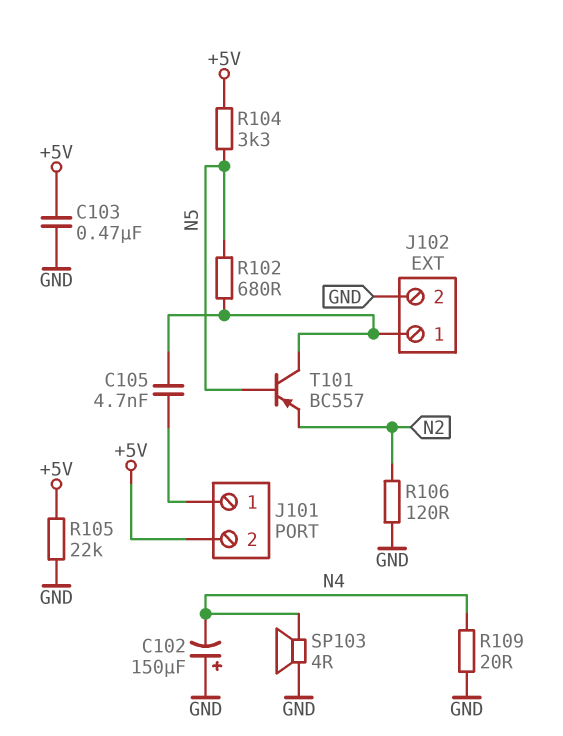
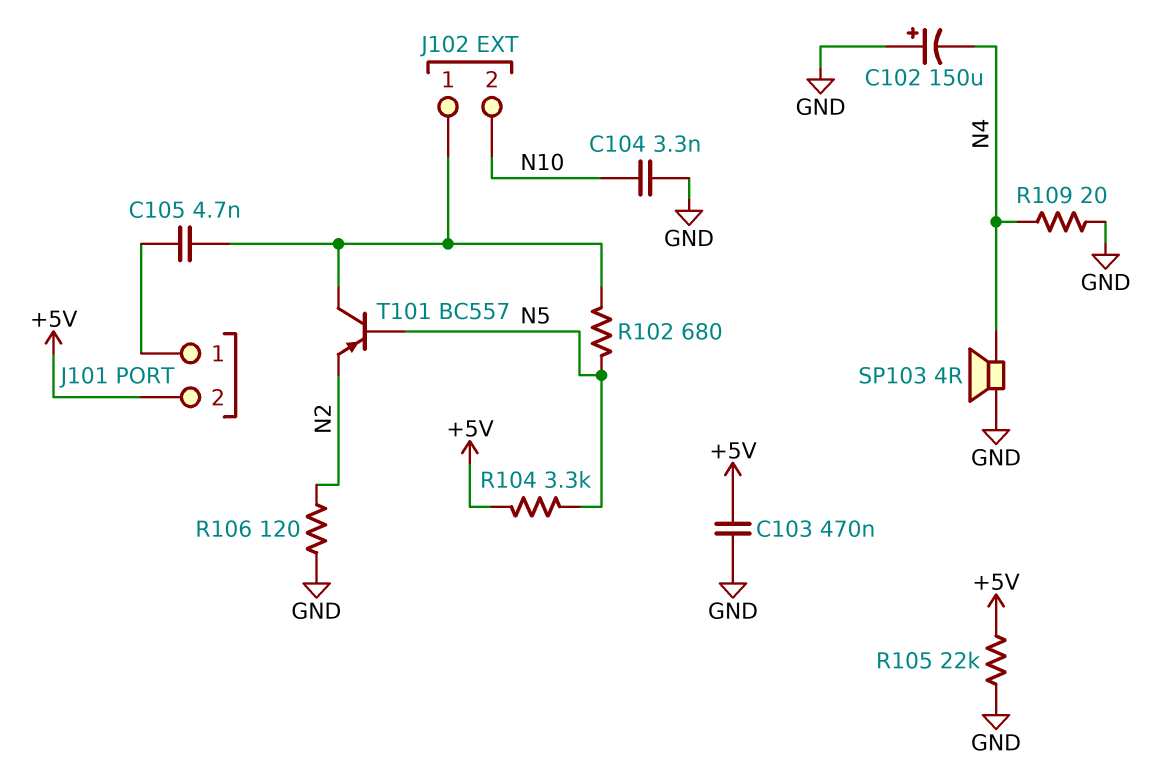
C104: none -> 3.3nF (GND, N10)
J102 pin 2: GND -> N10

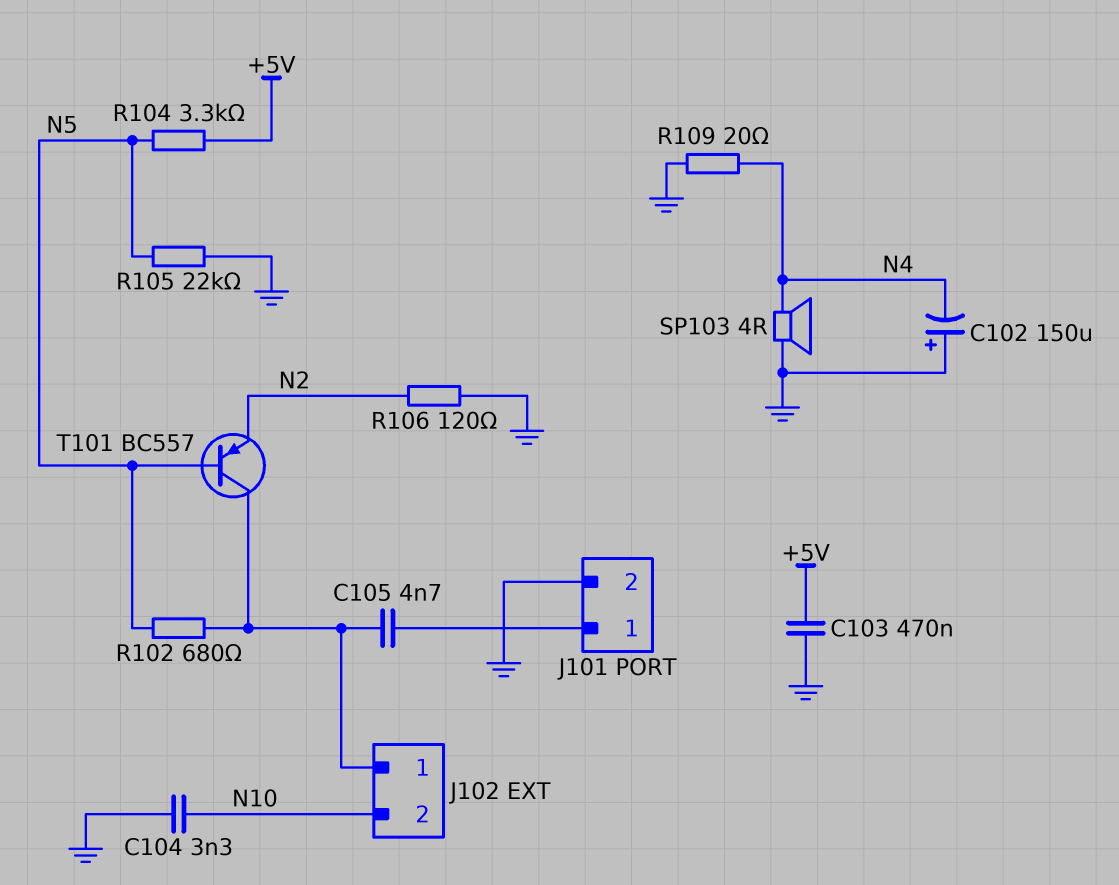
J101 pin 2: +5V -> GND
R105: 22k (+5V, GND) -> 22k (GND, N5)

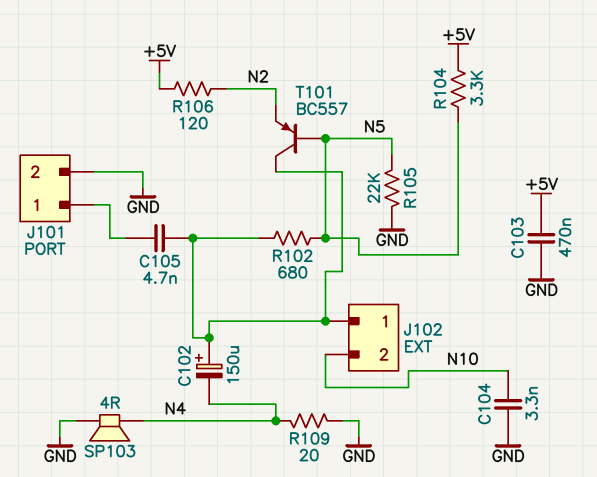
C102: 150uF (plus GND, minus N4) -> 150uF (plus J102/1, minus N4)
R106: 120 (GND, N2) -> 120 (+5V, N2)

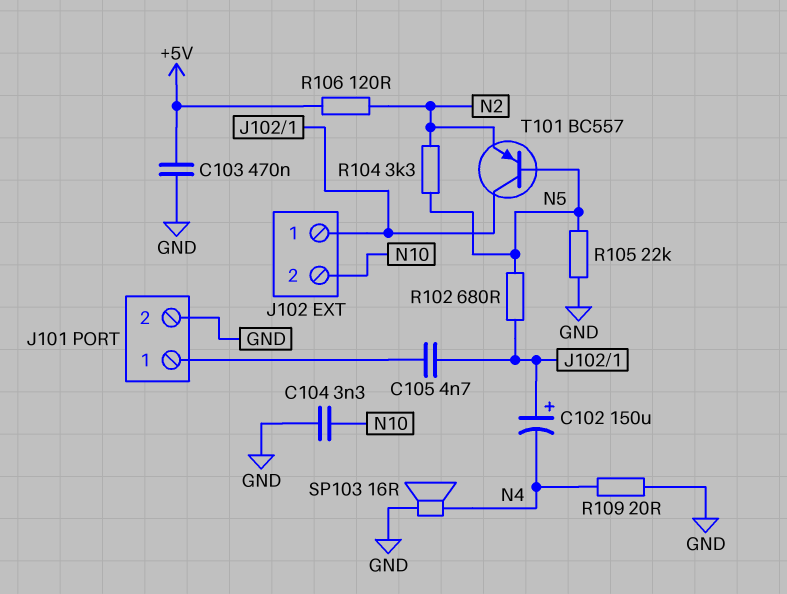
R104: 3.3k (+5V, N5) -> 3.3k (N2, N5)
SP103: speaker 4R (GND, N4) -> speaker 16R (GND, N4)

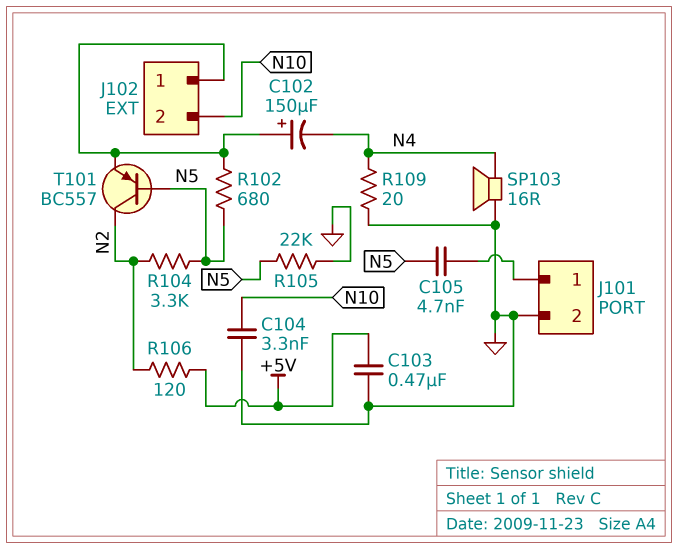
C105: 4.7nF (J101/1, J102/1) -> 4.7nF (J101/1, N5)
T101: PNP BC557 (B N5, C J102/1, E N2) -> PNP BC557 (B N5, C N2, E J102/1)

